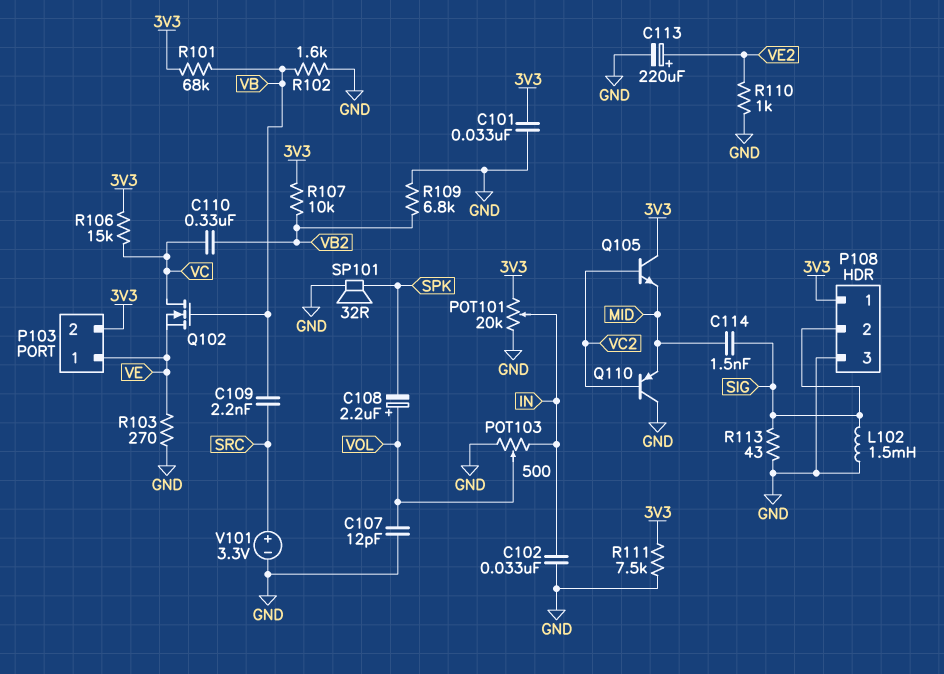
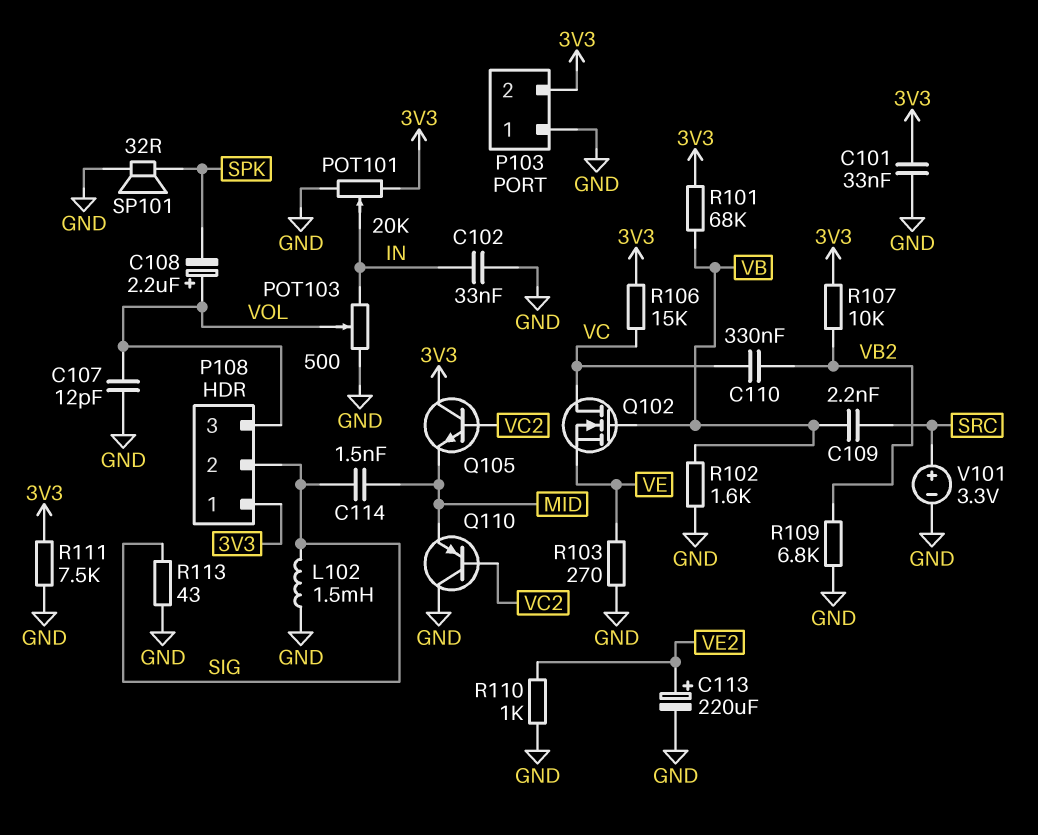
P103 pin 1: VE -> GND
P108 pin 3: GND -> VOL

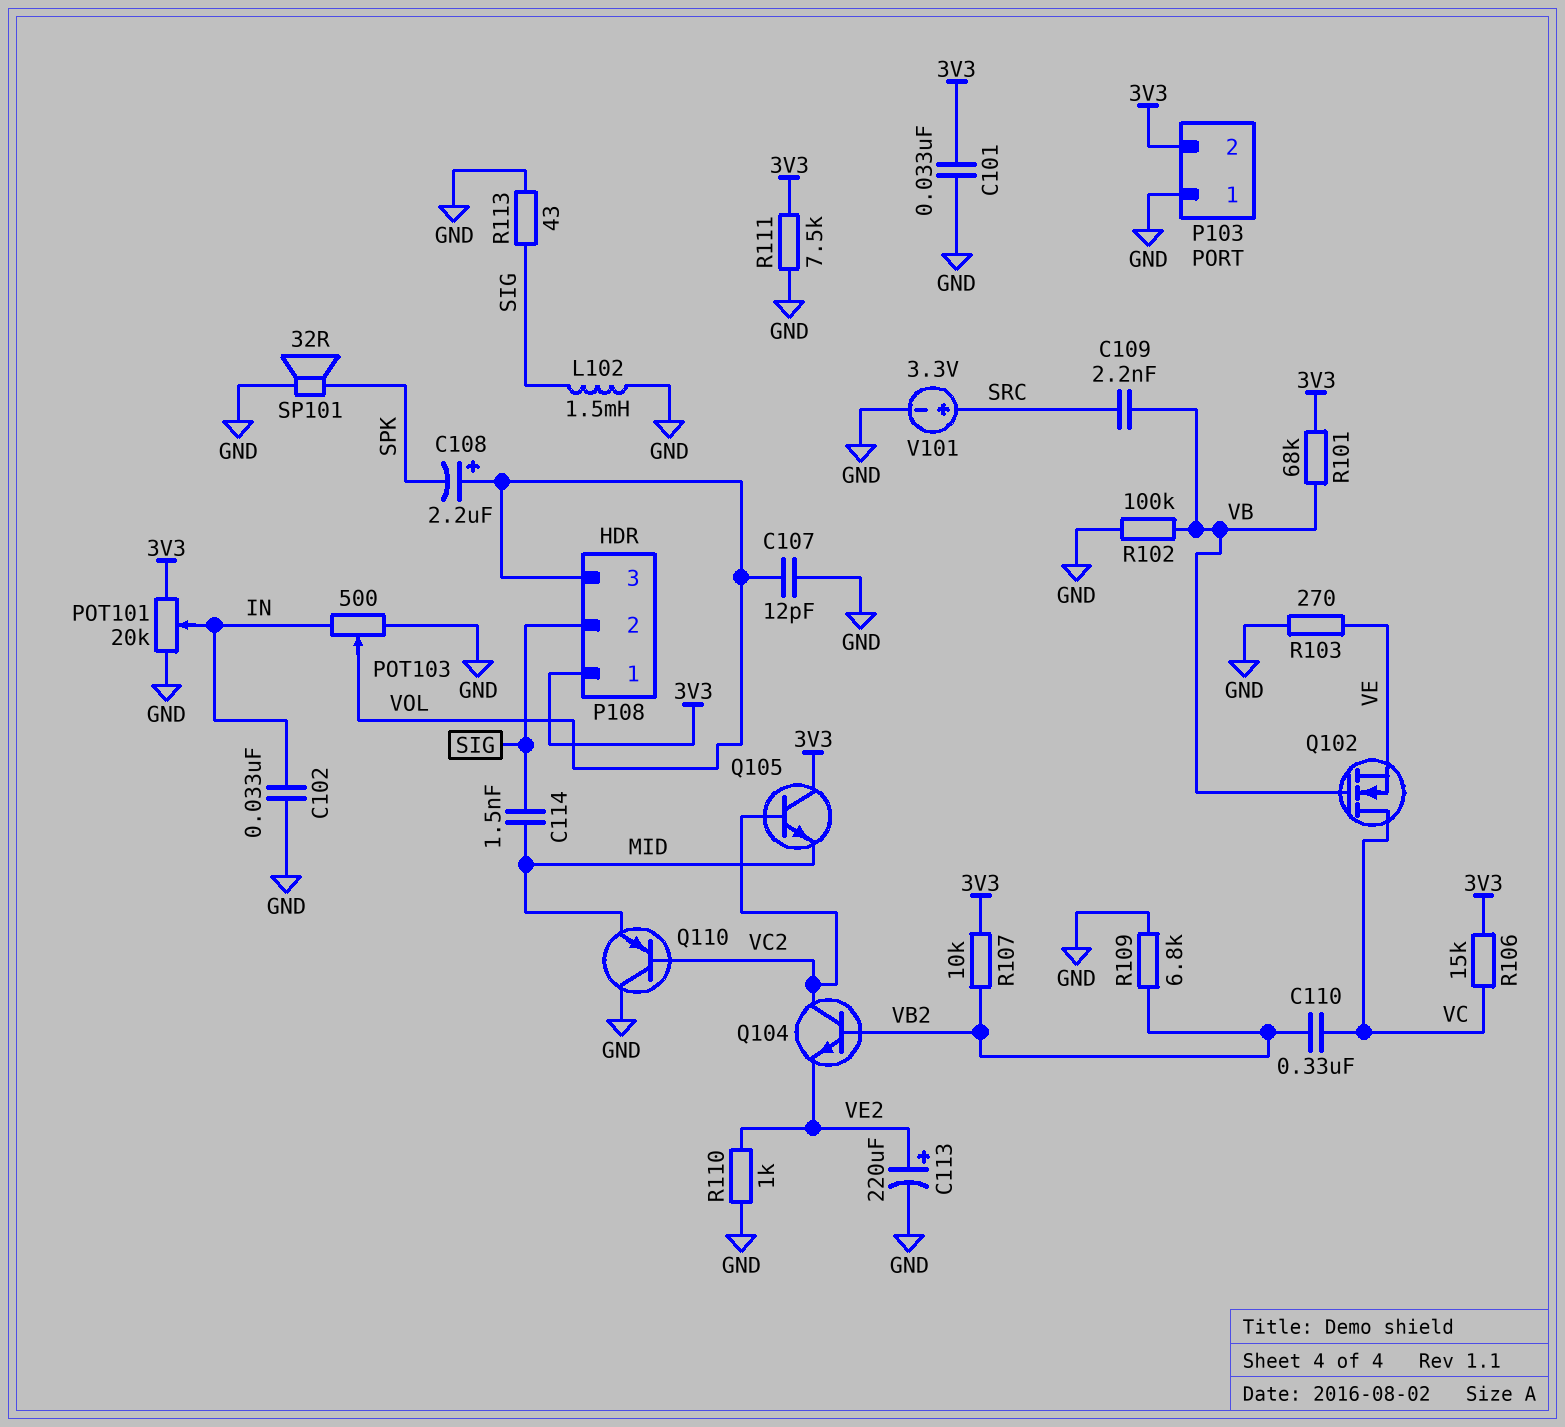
Q104: none -> NPN (B VB2, C VC2, E VE2)
R102: 1.6k (GND, VB) -> 100k (GND, VB)

